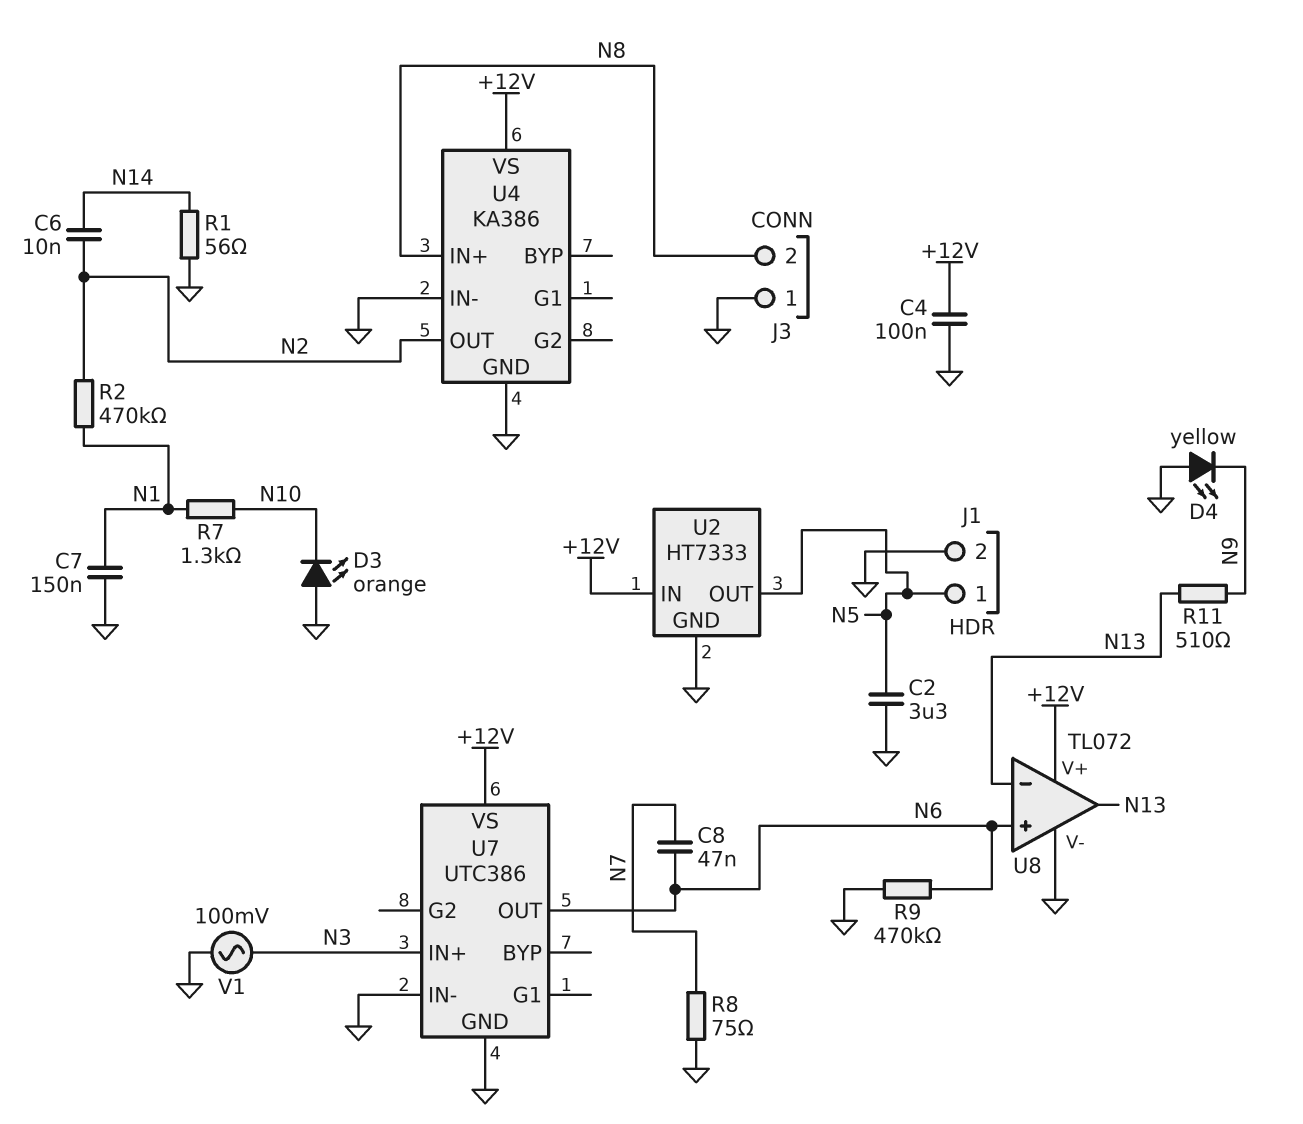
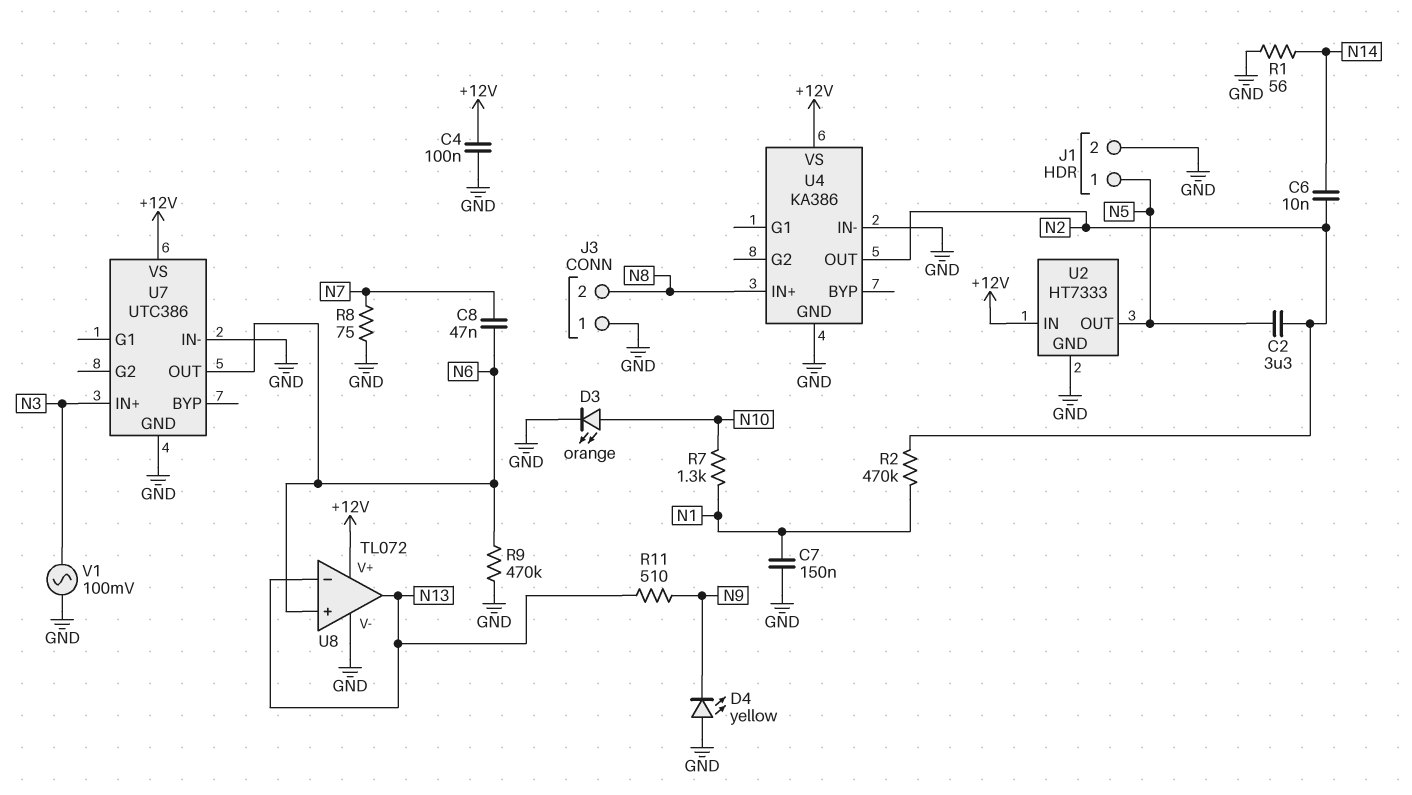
C2: 3.3uF (GND, N5) -> 3.3uF (N2, N5)
D3: LED orange (A GND, K N10) -> LED orange (A N10, K GND)

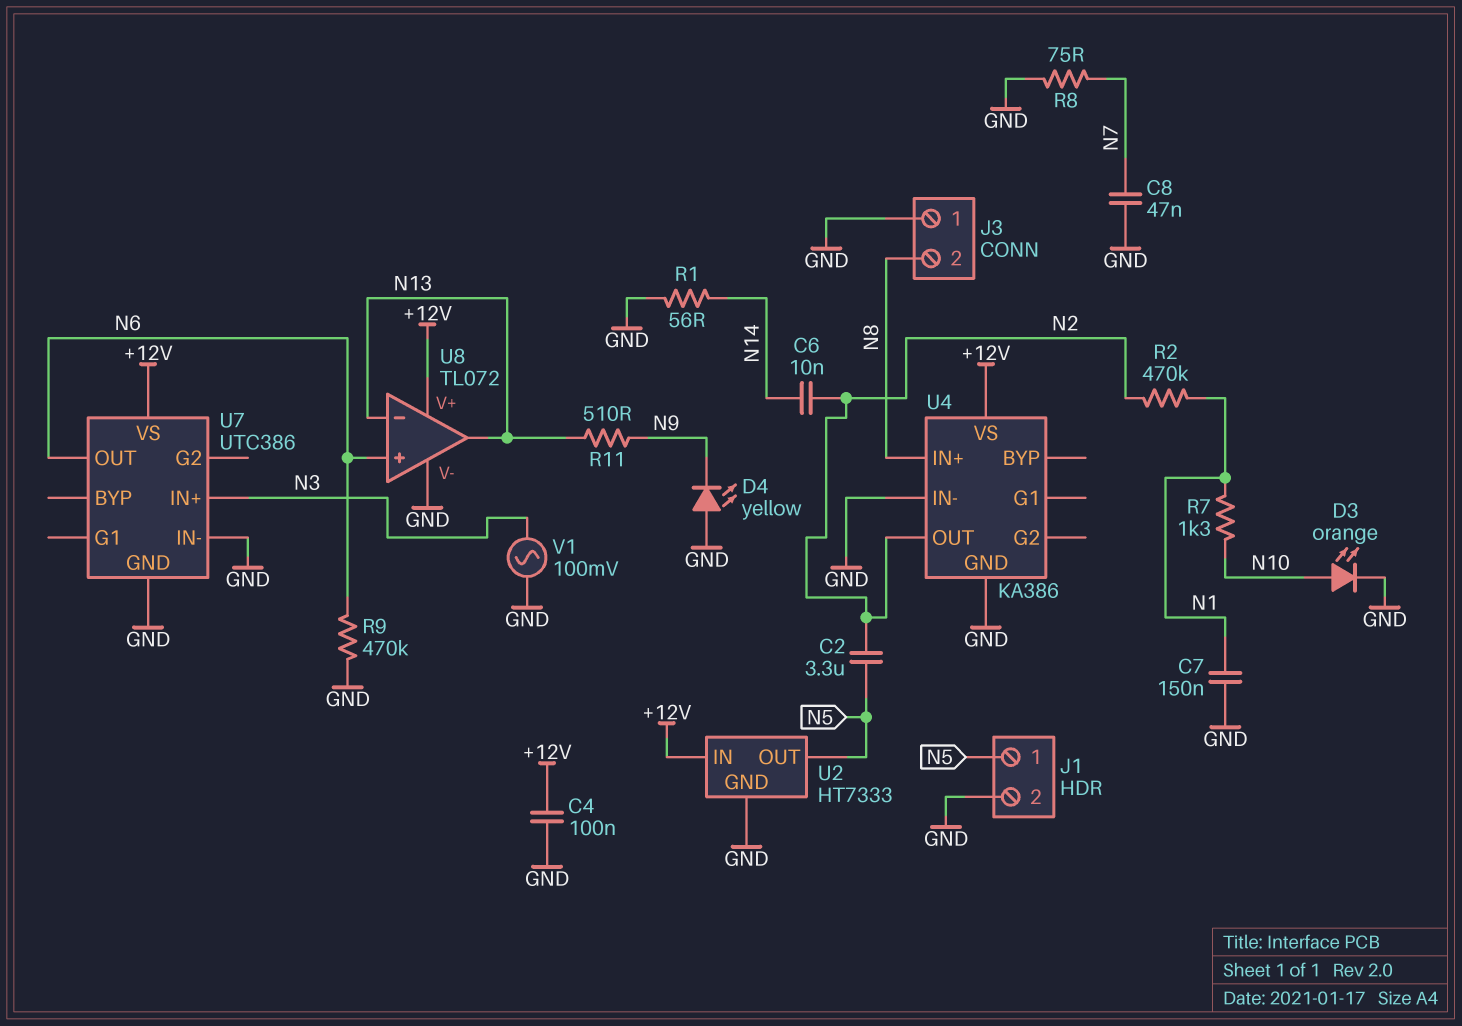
C8: 47nF (N6, N7) -> 47nF (GND, N7)

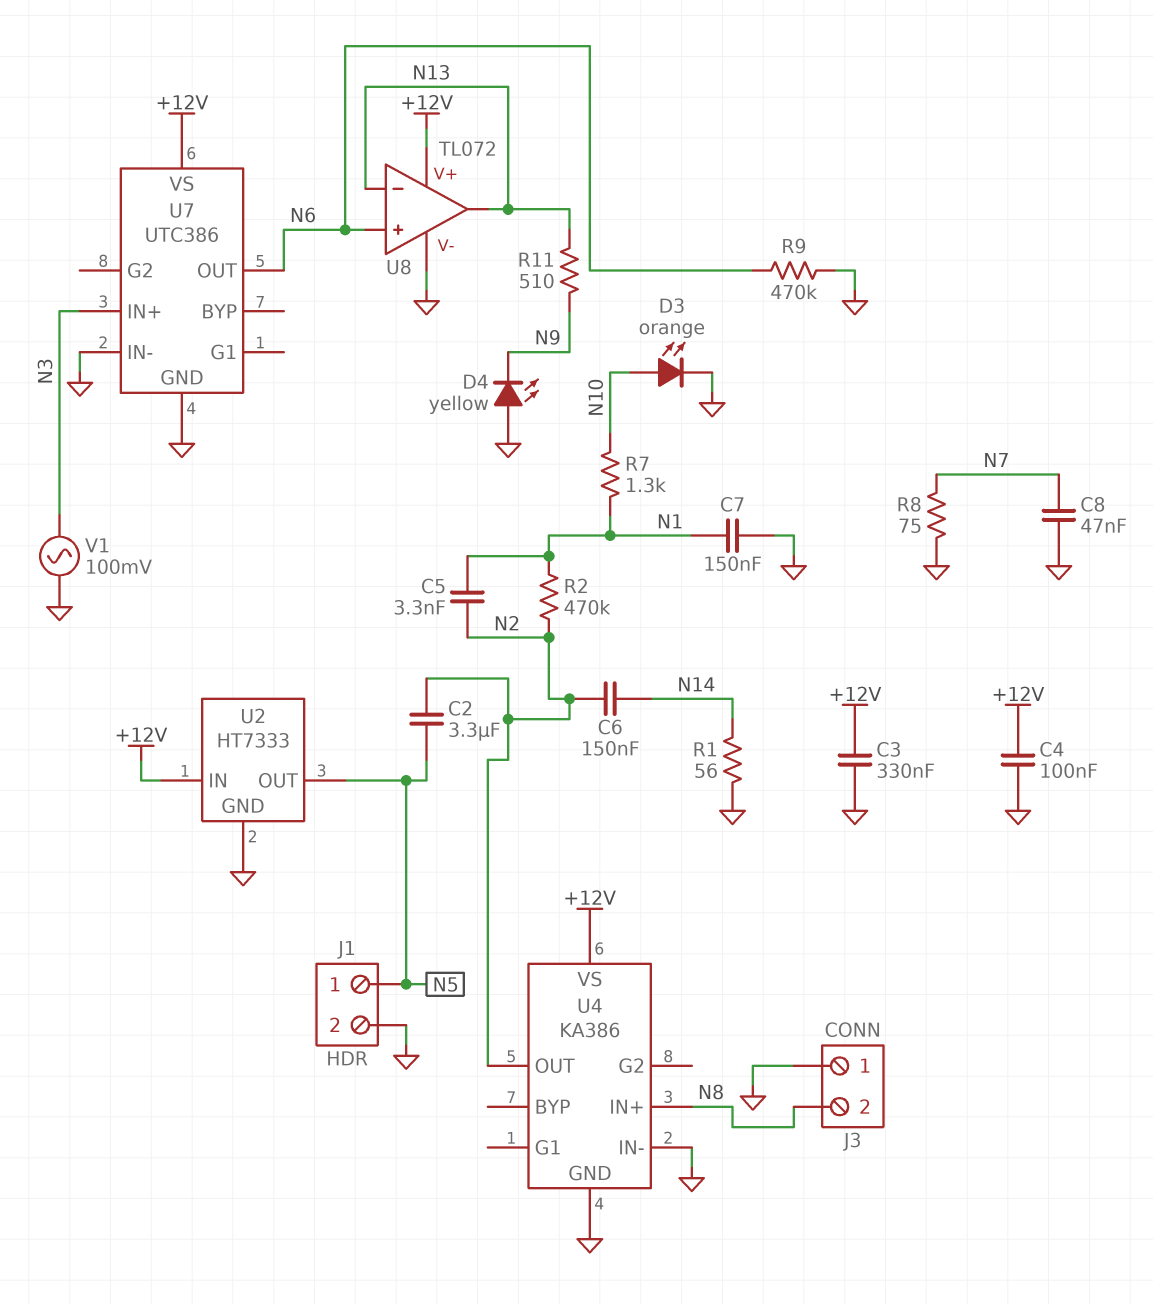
C3: none -> 330nF (+12V, GND)
C5: none -> 3.3nF (N1, N2)
C6: 10nF (N2, N14) -> 150nF (N2, N14)

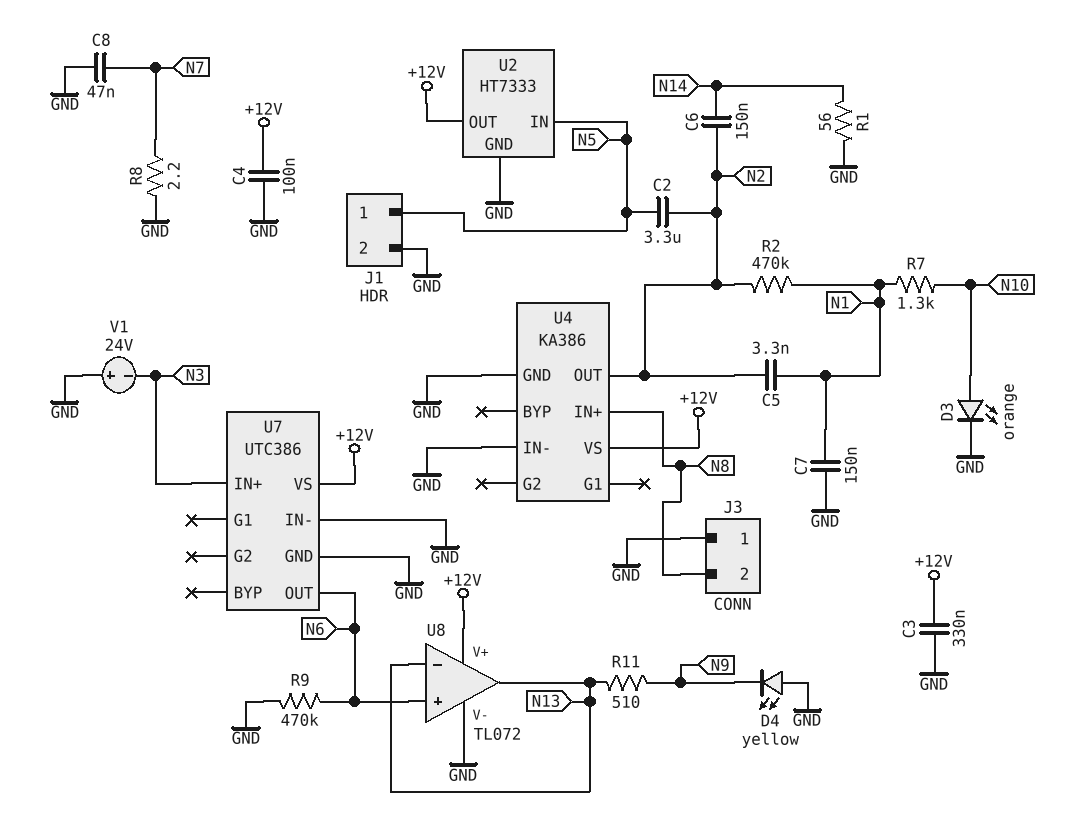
R8: 75 (GND, N7) -> 2.2 (GND, N7)
U2 pin IN: +12V -> N5
U2 pin OUT: N5 -> +12V
V1: AC 100mV (GND, N3) -> 24V (plus GND, minus N3)

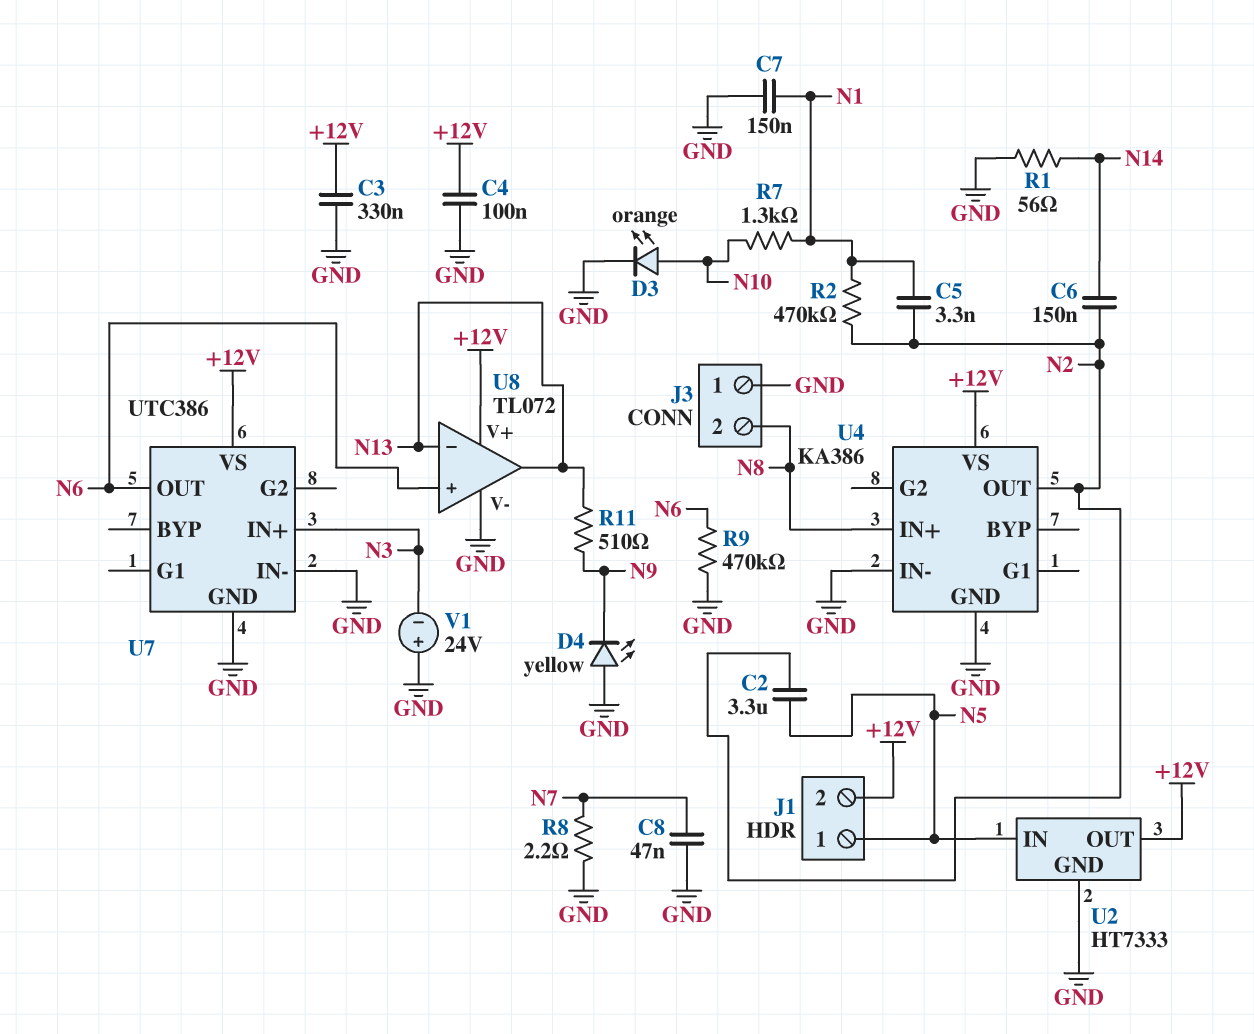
J1 pin 2: GND -> +12V

